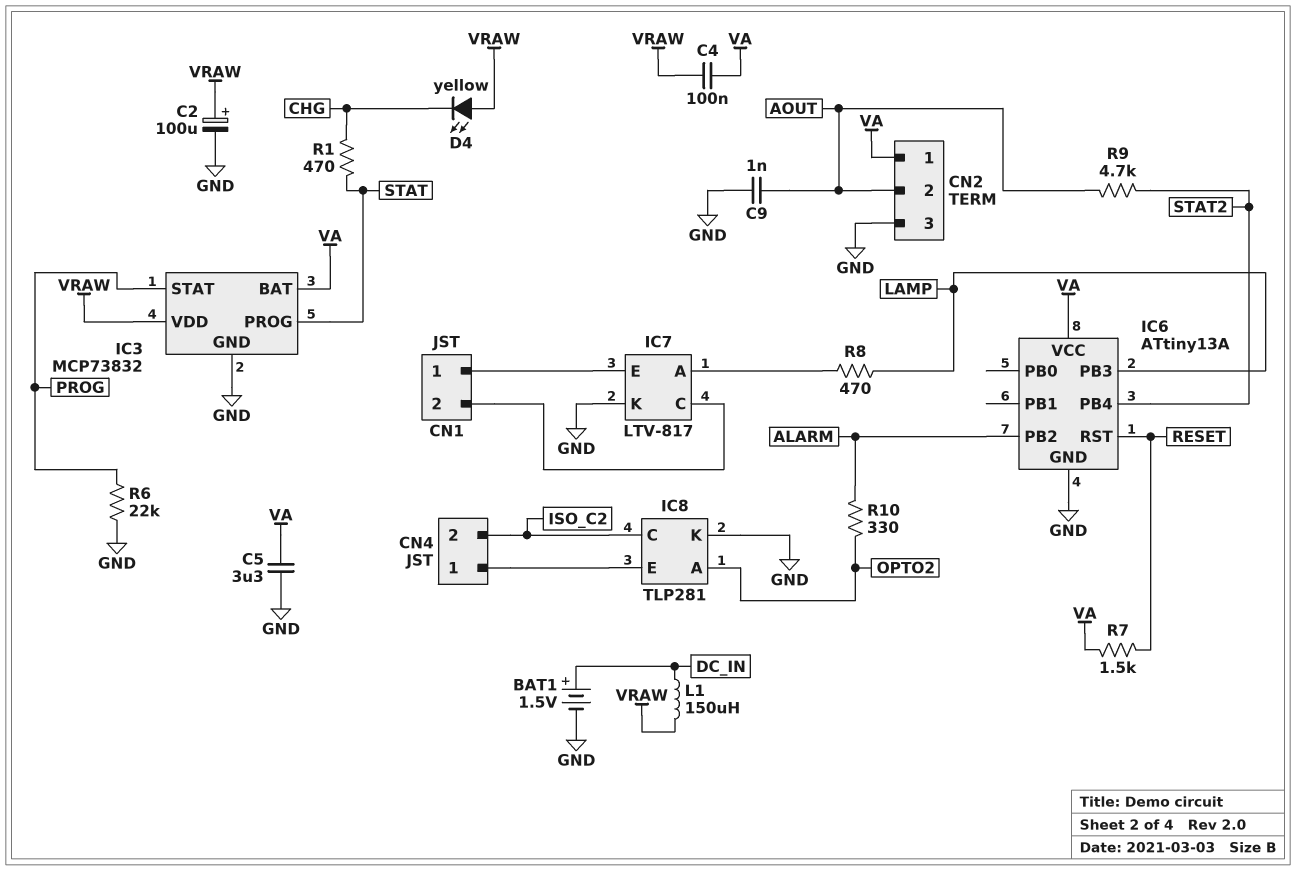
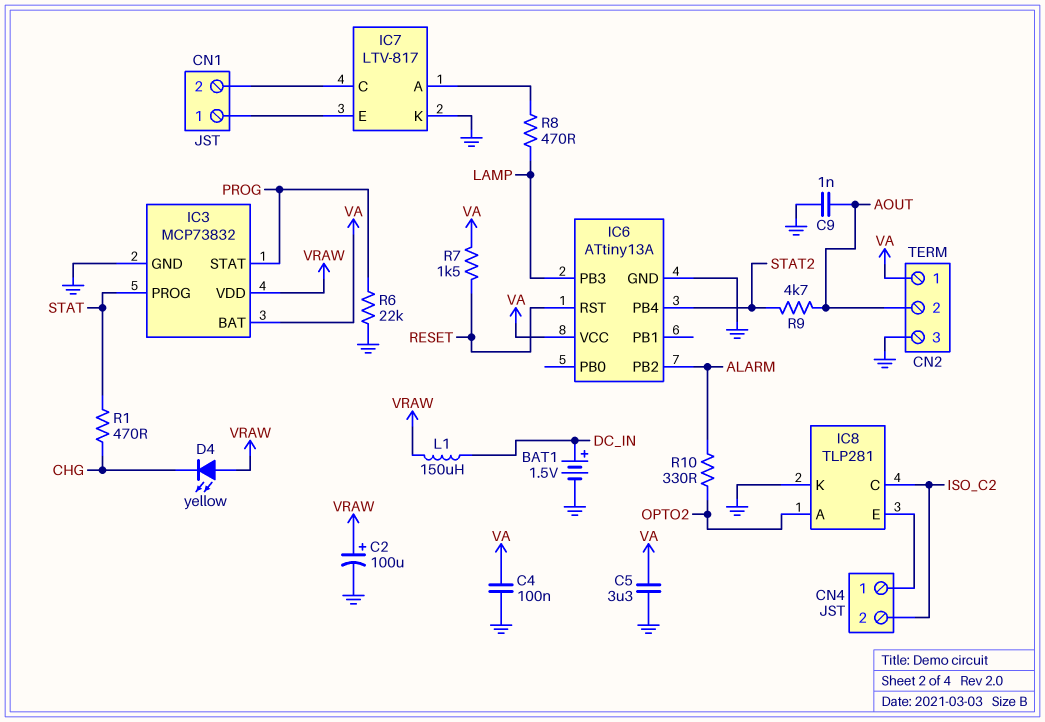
C4: 100nF (VA, VRAW) -> 100nF (GND, VA)

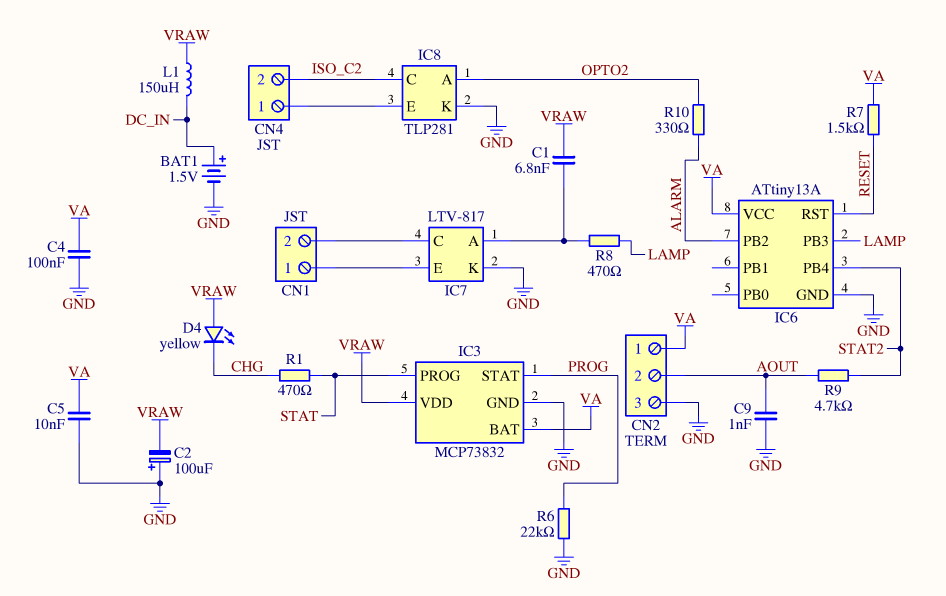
C1: none -> 6.8nF (IC7/A, VRAW)
C2: 100uF (plus VRAW, minus GND) -> 100uF (plus GND, minus VRAW)
C5: 3.3uF (GND, VA) -> 10nF (GND, VA)

